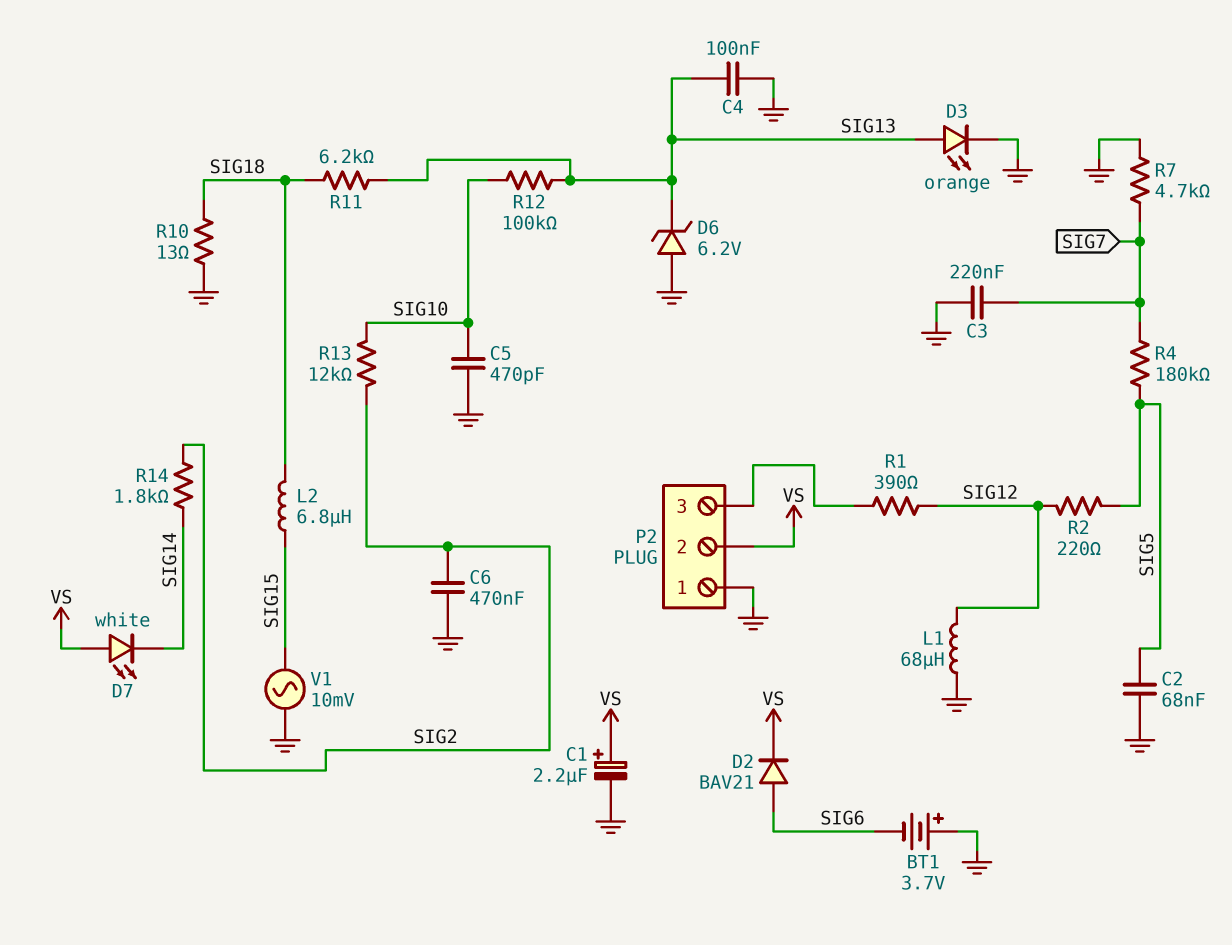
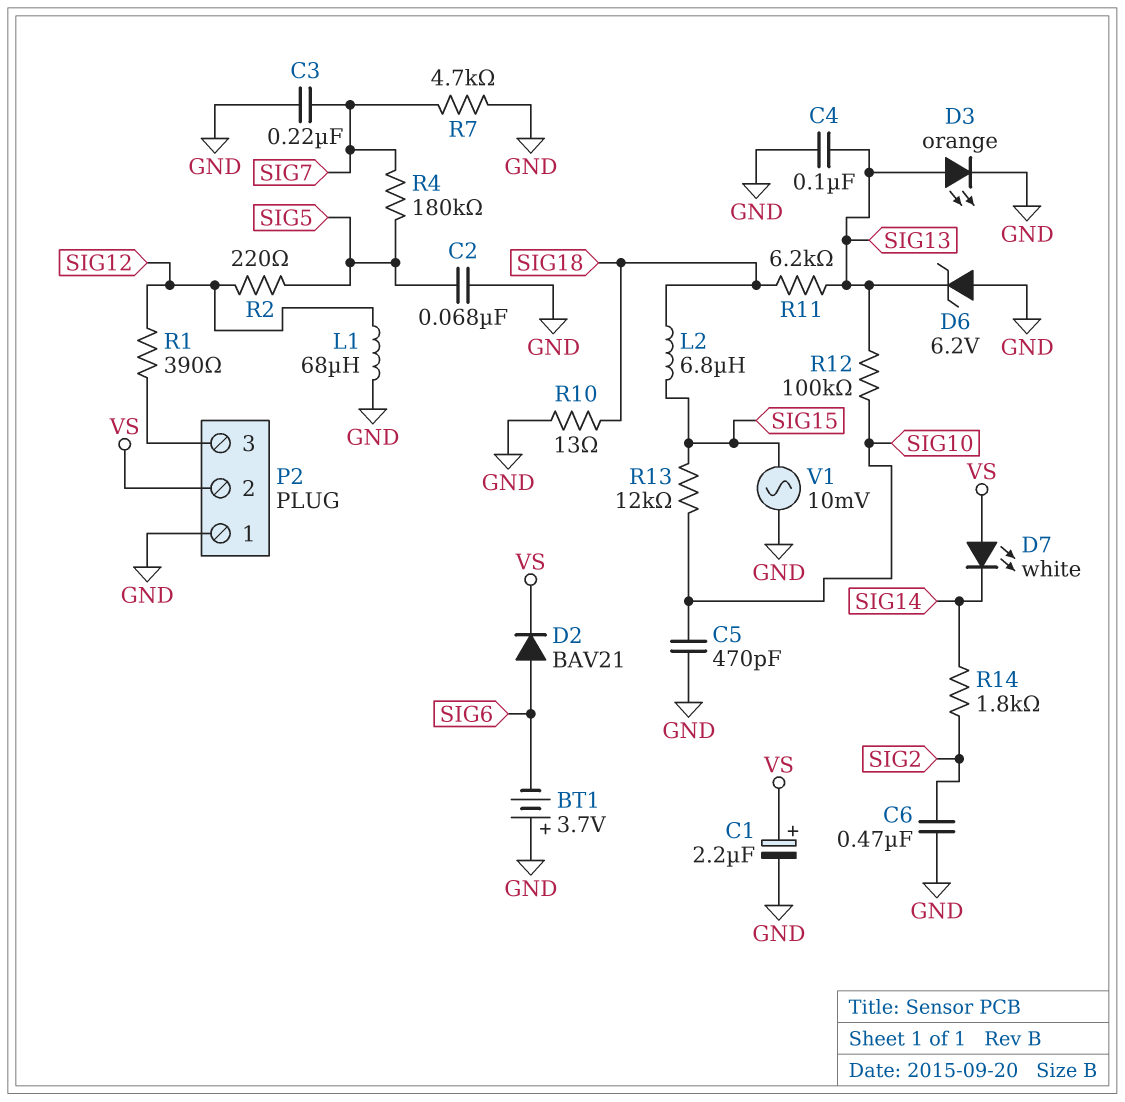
R13: 12k (SIG2, SIG10) -> 12k (SIG10, SIG15)

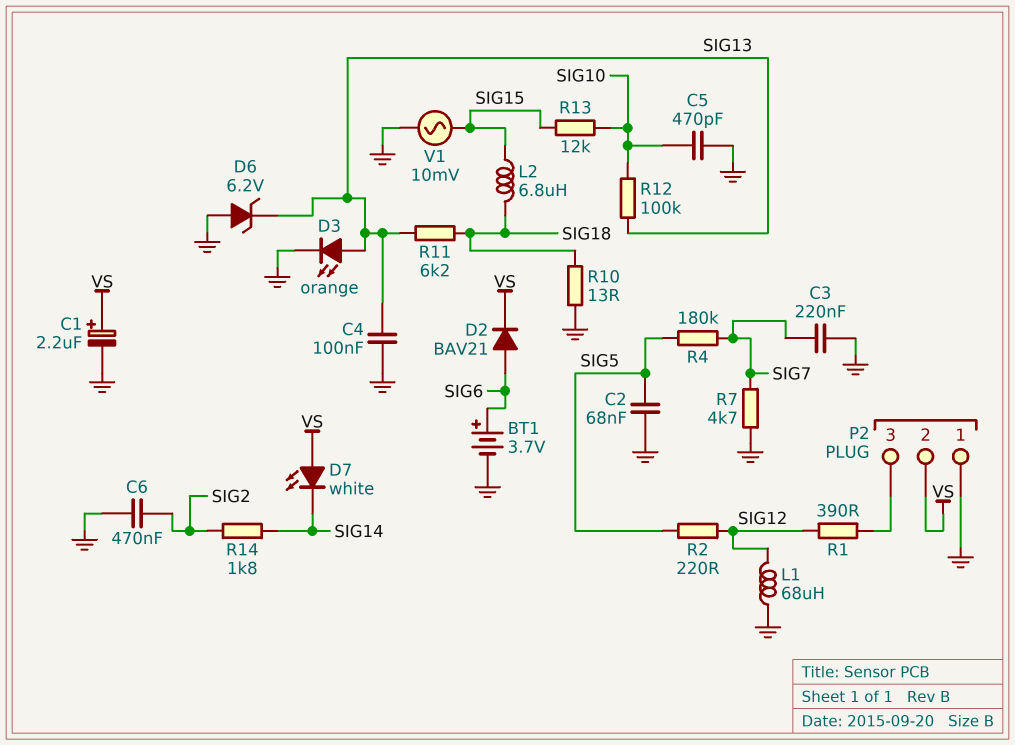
BT1: 3.7V (plus GND, minus SIG6) -> 3.7V (plus SIG6, minus GND)

